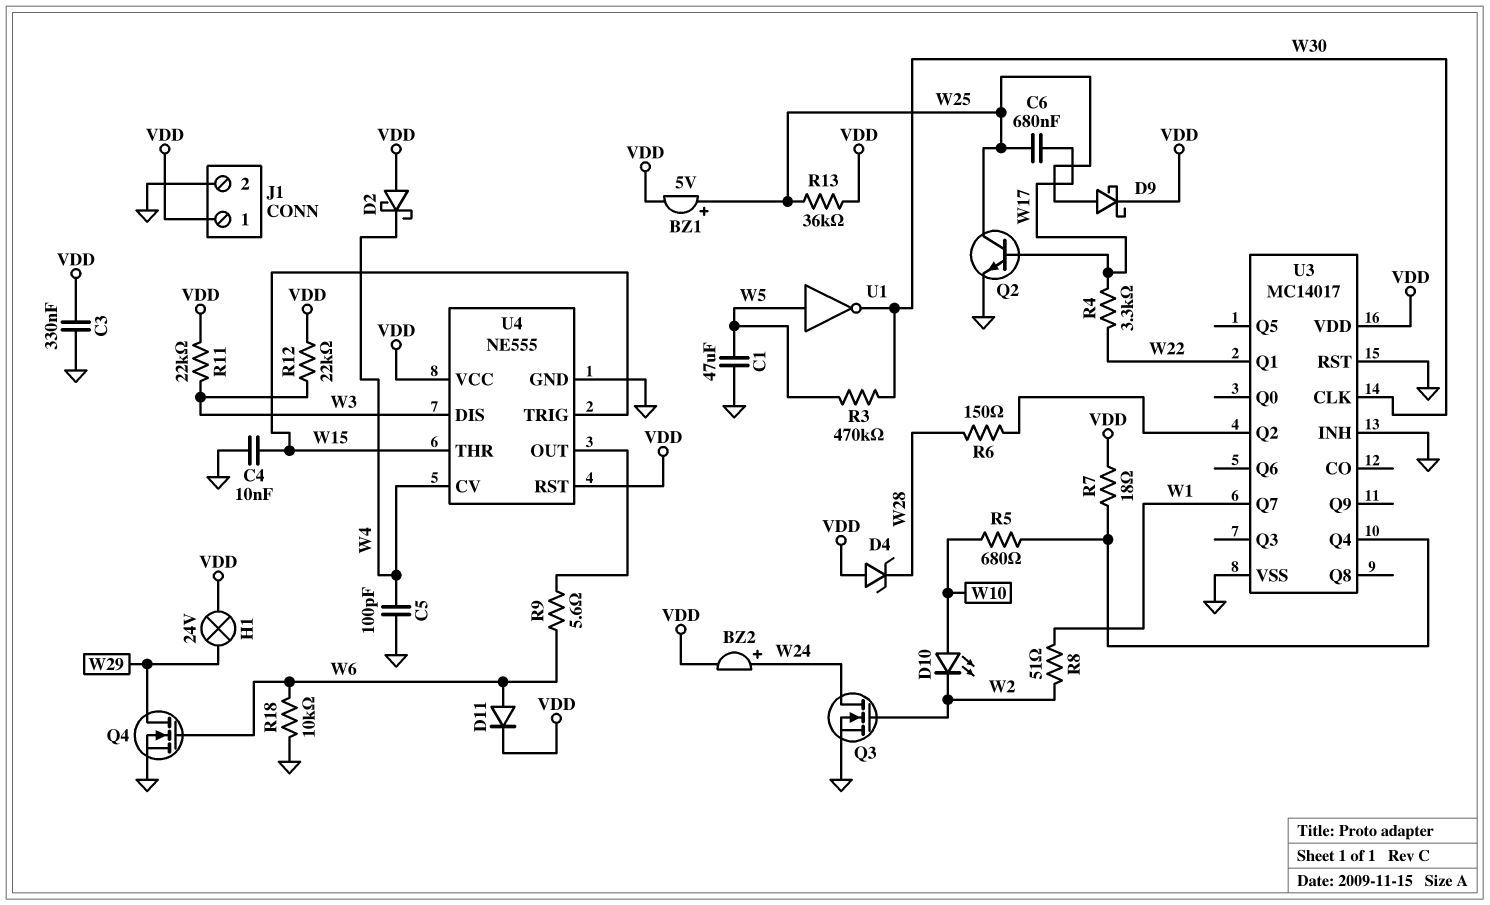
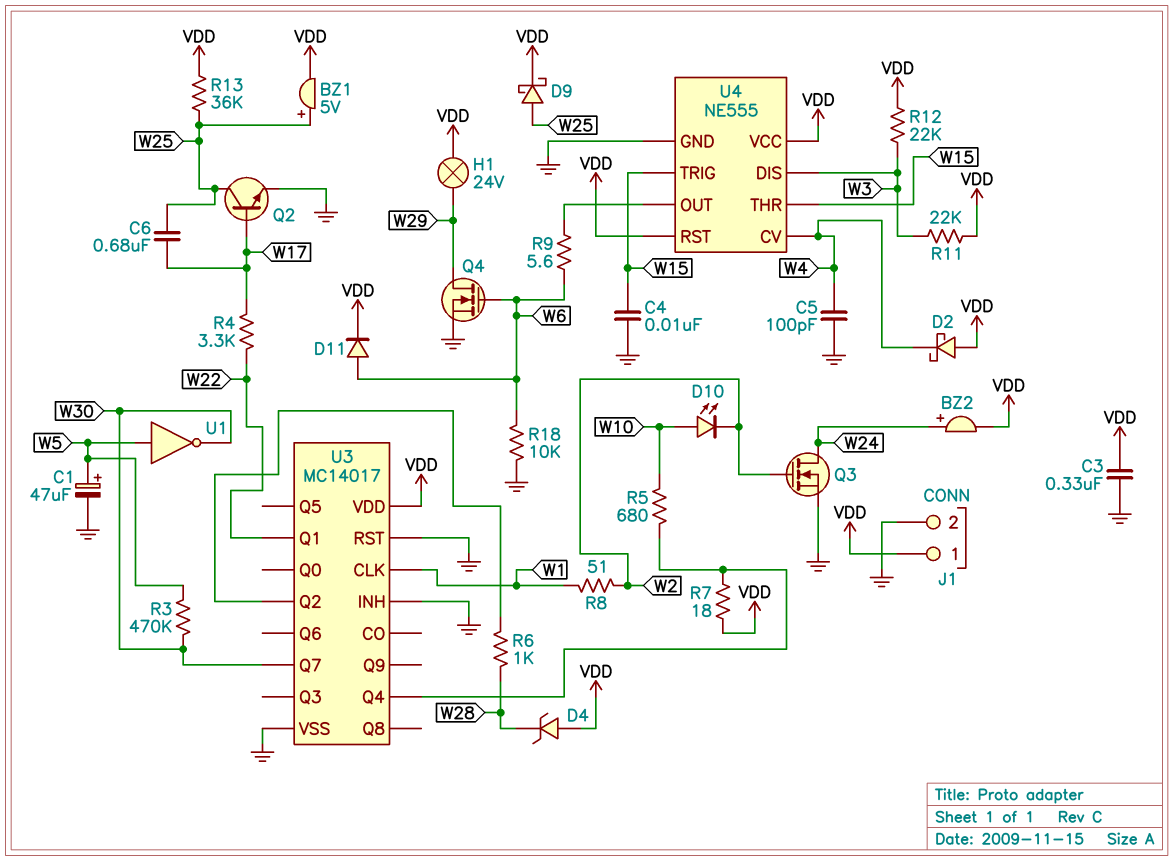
C1: 47uF (GND, W5) -> 47uF (plus W5, minus GND)
R6: 150 (U3/Q2, W28) -> 1k (U3/Q2, W28)
U3 pin CLK: W30 -> W1
U3 pin Q7: W1 -> W30

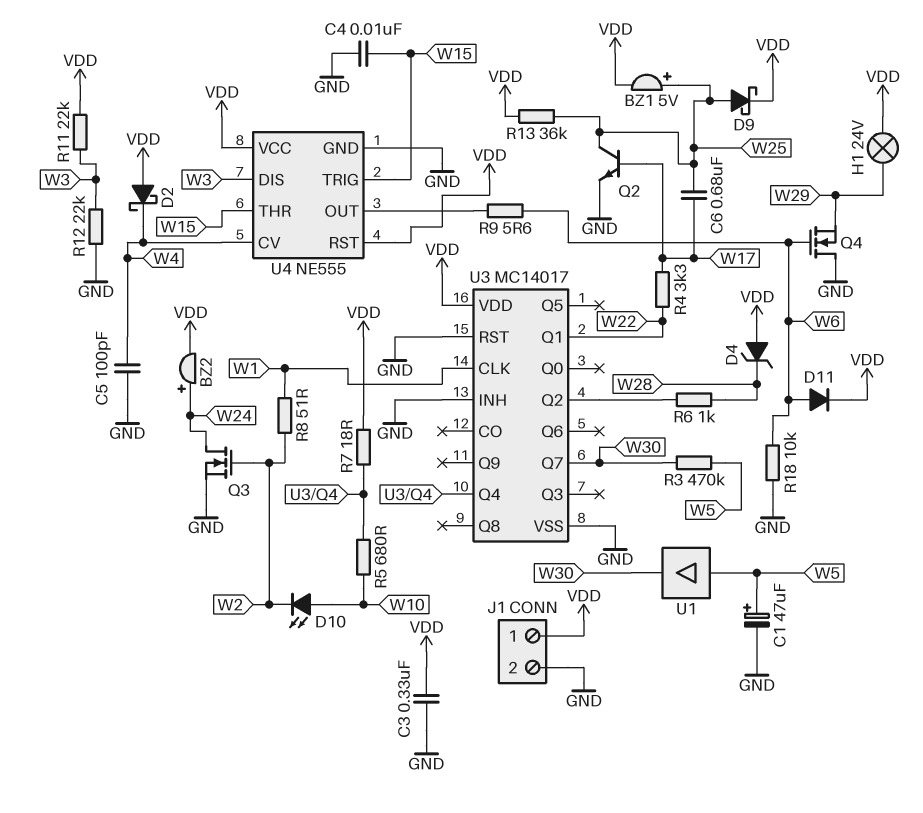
Q4: NMOS (G W6, D W29, S GND) -> NMOS (G W6, D GND, S W29)
R12: 22k (VDD, W3) -> 22k (GND, W3)
U1: NOT (in W5, out W30) -> buffer (in W5, out W30)

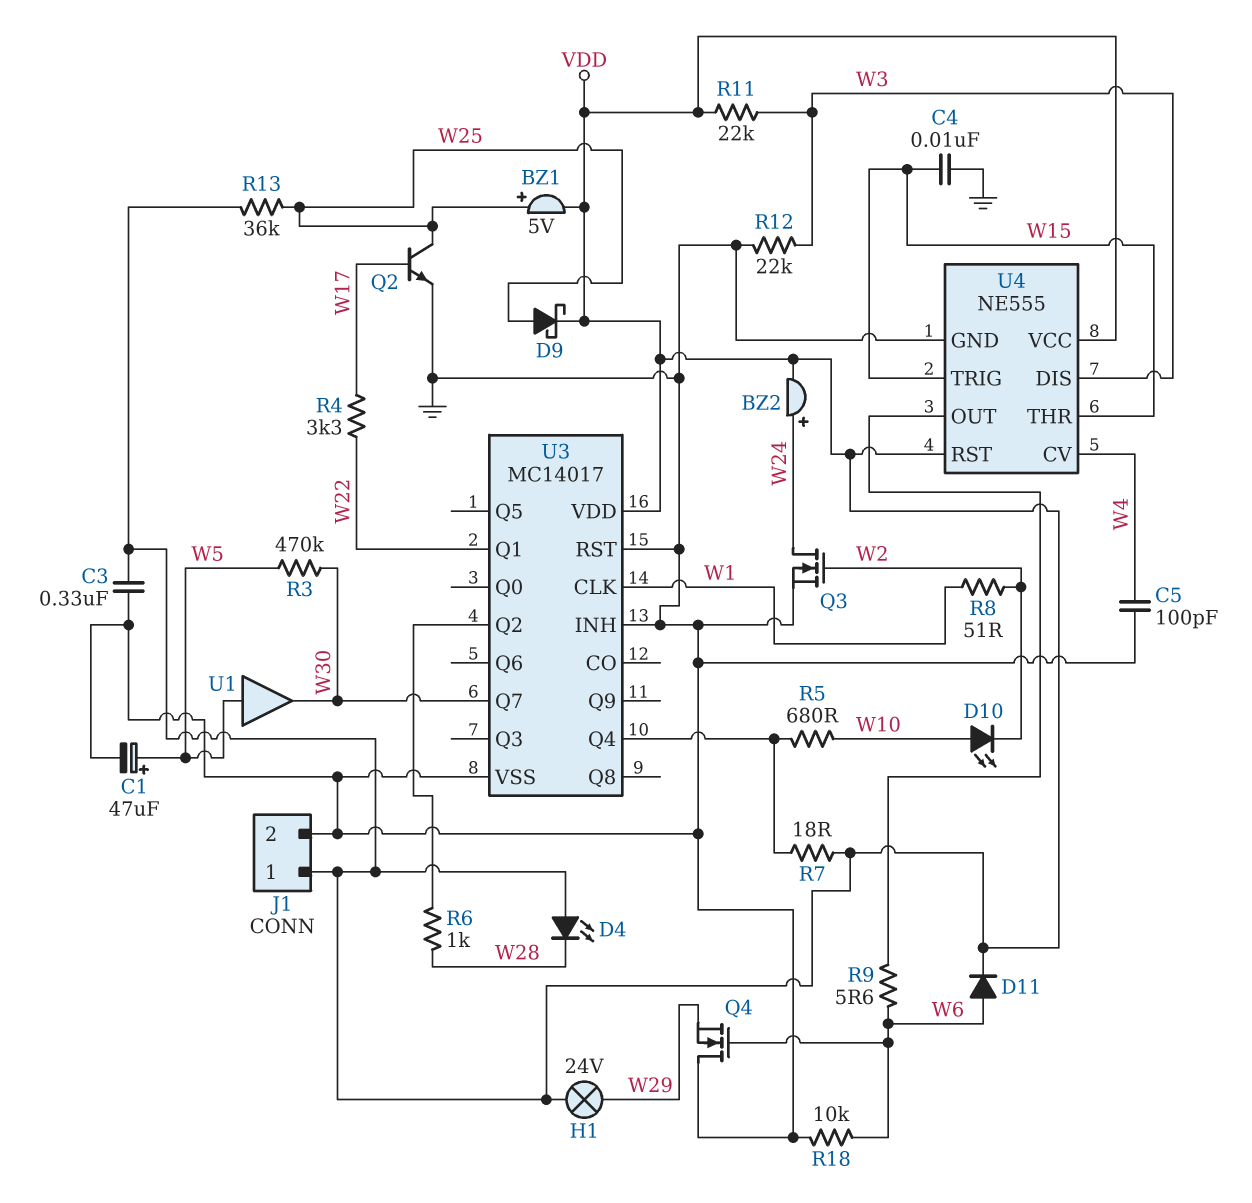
C6: 680nF (W17, W25) -> none
D2: schottky (A VDD, K W4) -> none
D4: zener (A VDD, K W28) -> LED (A VDD, K W28)

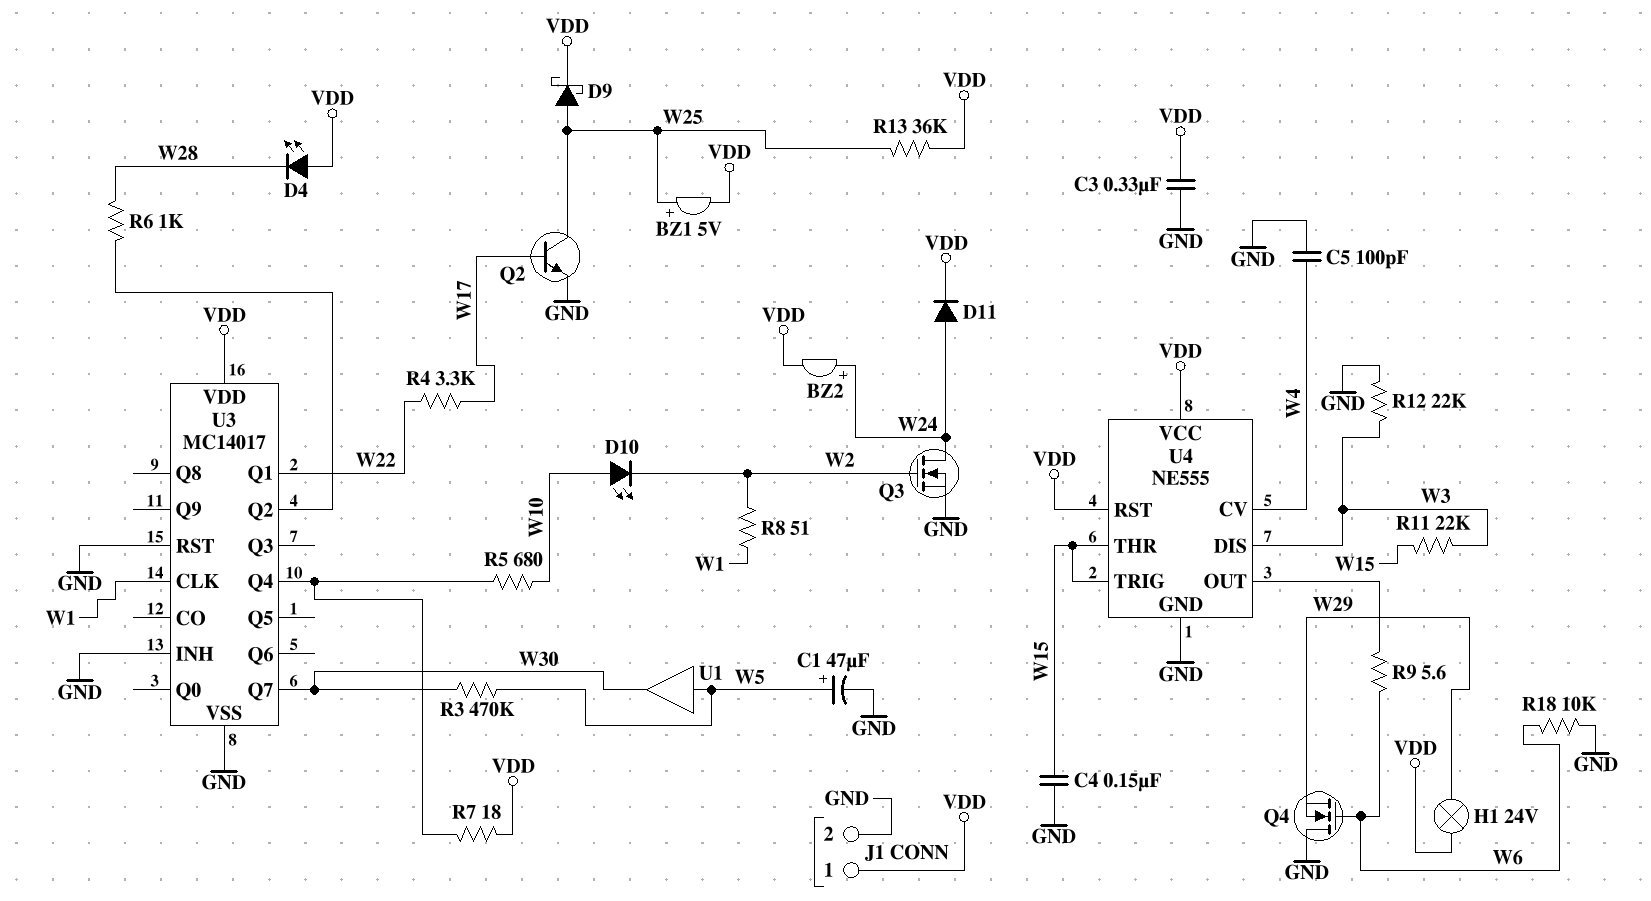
C4: 10nF (GND, W15) -> 150nF (GND, W15)
D11: diode (A W6, K VDD) -> diode (A W24, K VDD)
R11: 22k (VDD, W3) -> 22k (W3, W15)

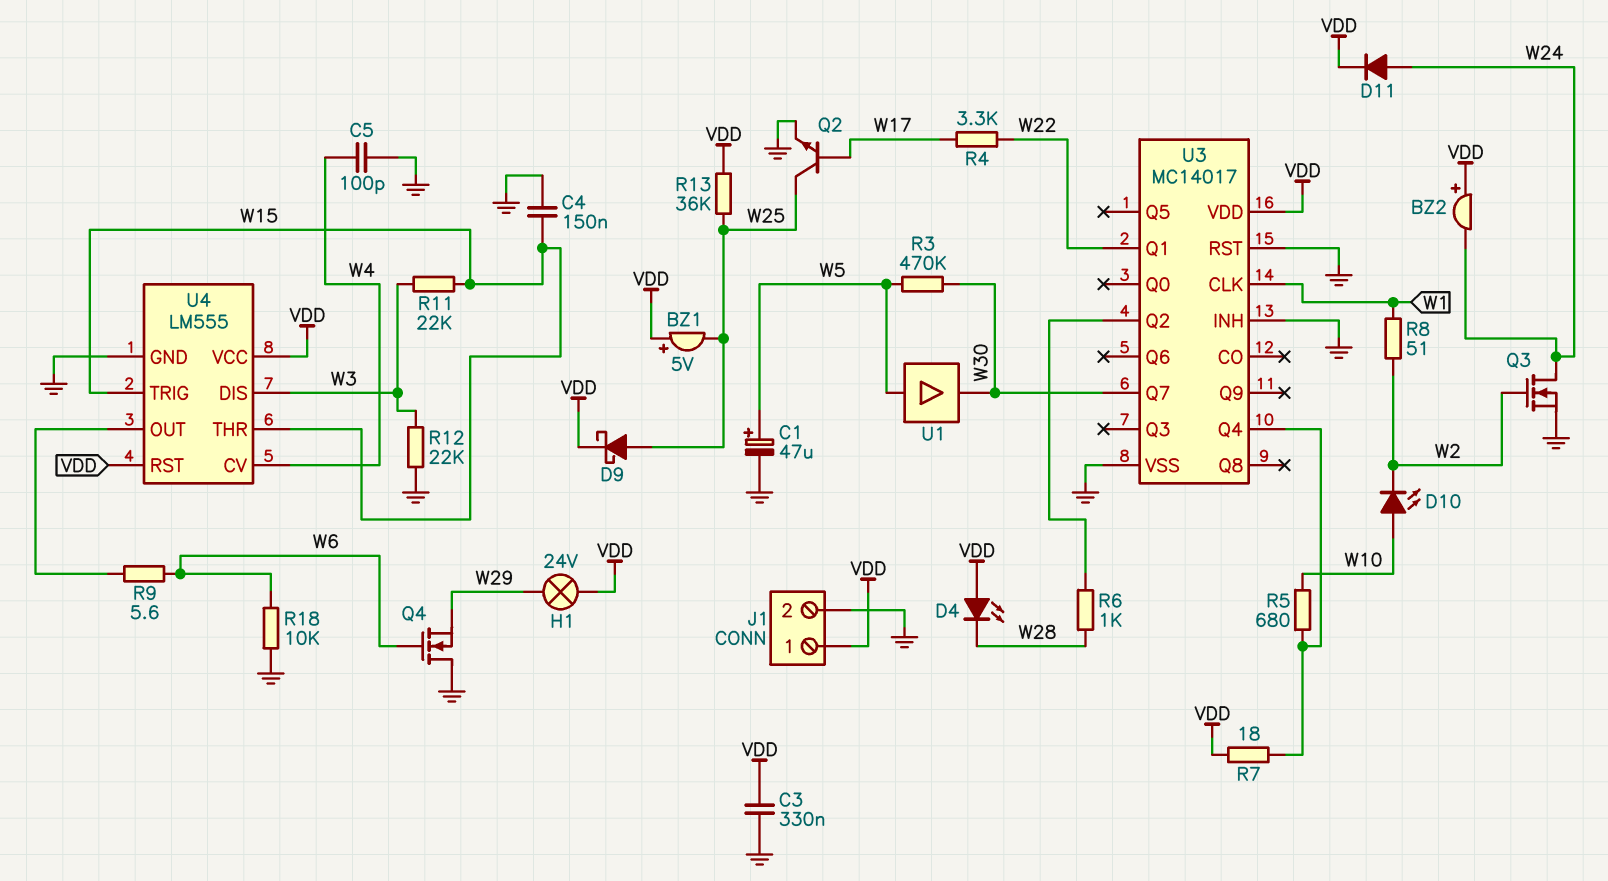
BZ1: buzzer 5V (plus W25, minus VDD) -> buzzer 5V (plus VDD, minus W25)
BZ2: buzzer (plus W24, minus VDD) -> buzzer (plus VDD, minus W24)
U4: NE555 -> LM555

